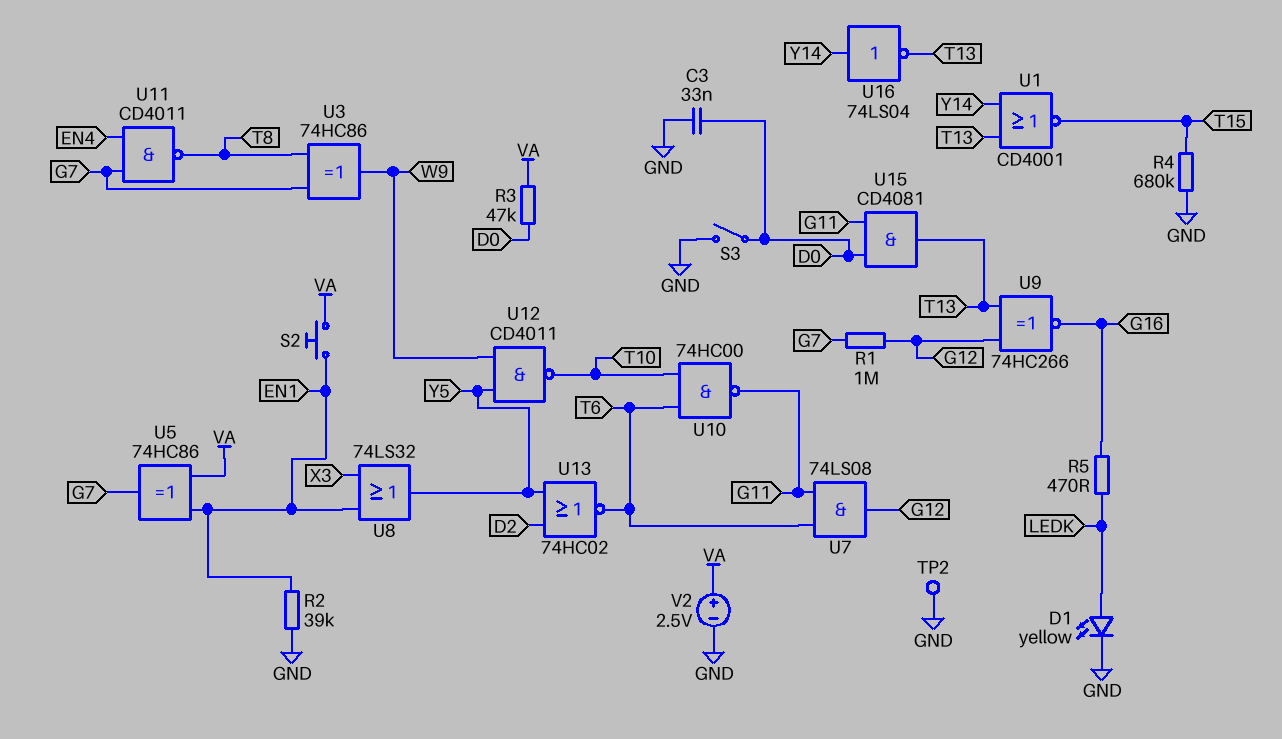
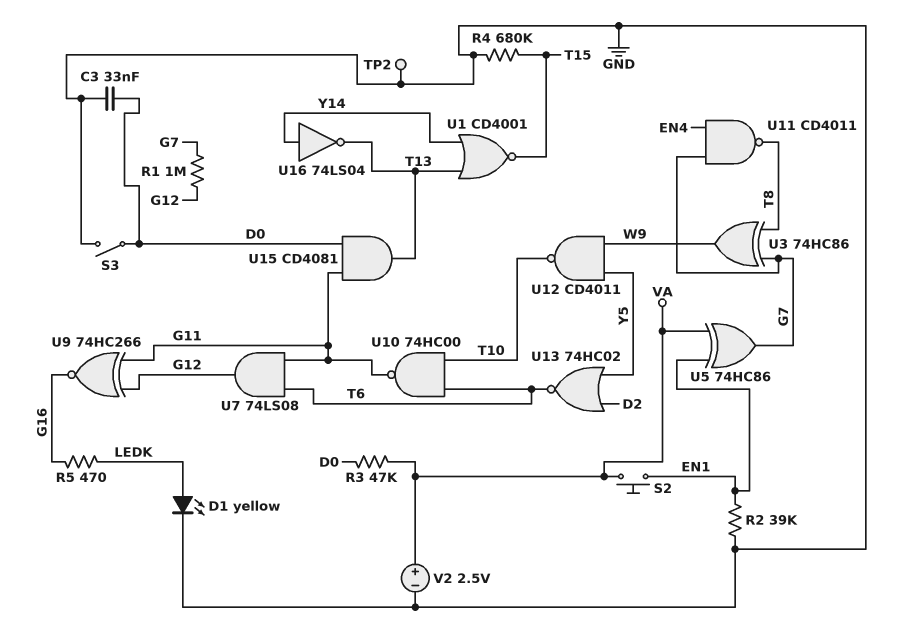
U8: OR 74LS32 (in EN1, in X3, out Y5) -> none
U9: XNOR 74HC266 (in G12, in T13, out G16) -> XNOR 74HC266 (in G11, in G12, out G16)

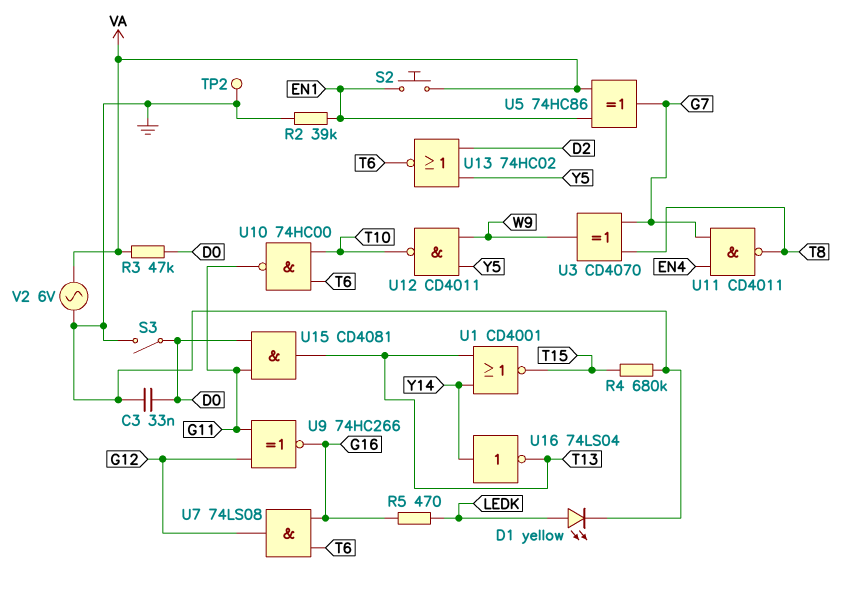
R1: 1M (G7, G12) -> none
U3: XOR 74HC86 (in G7, in T8, out W9) -> XOR CD4070 (in G7, in T8, out W9)
U7: AND 74LS08 (in G11, in T6, out G12) -> AND 74LS08 (in G16, in T6, out G12)
V2: 2.5V (plus VA, minus GND) -> AC 6V (GND, VA)

